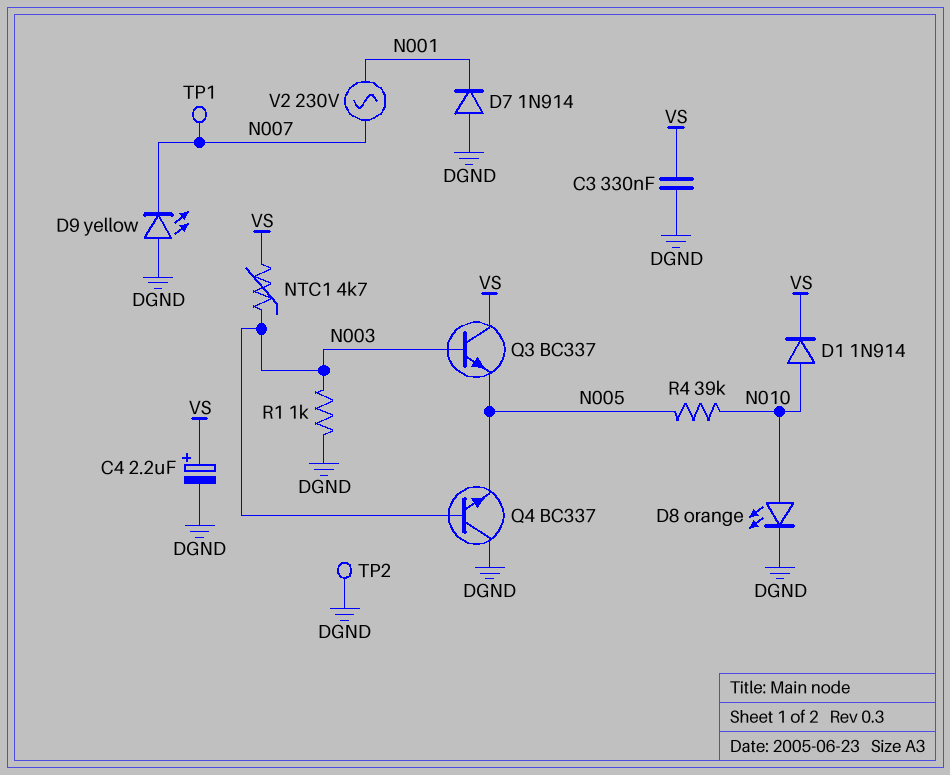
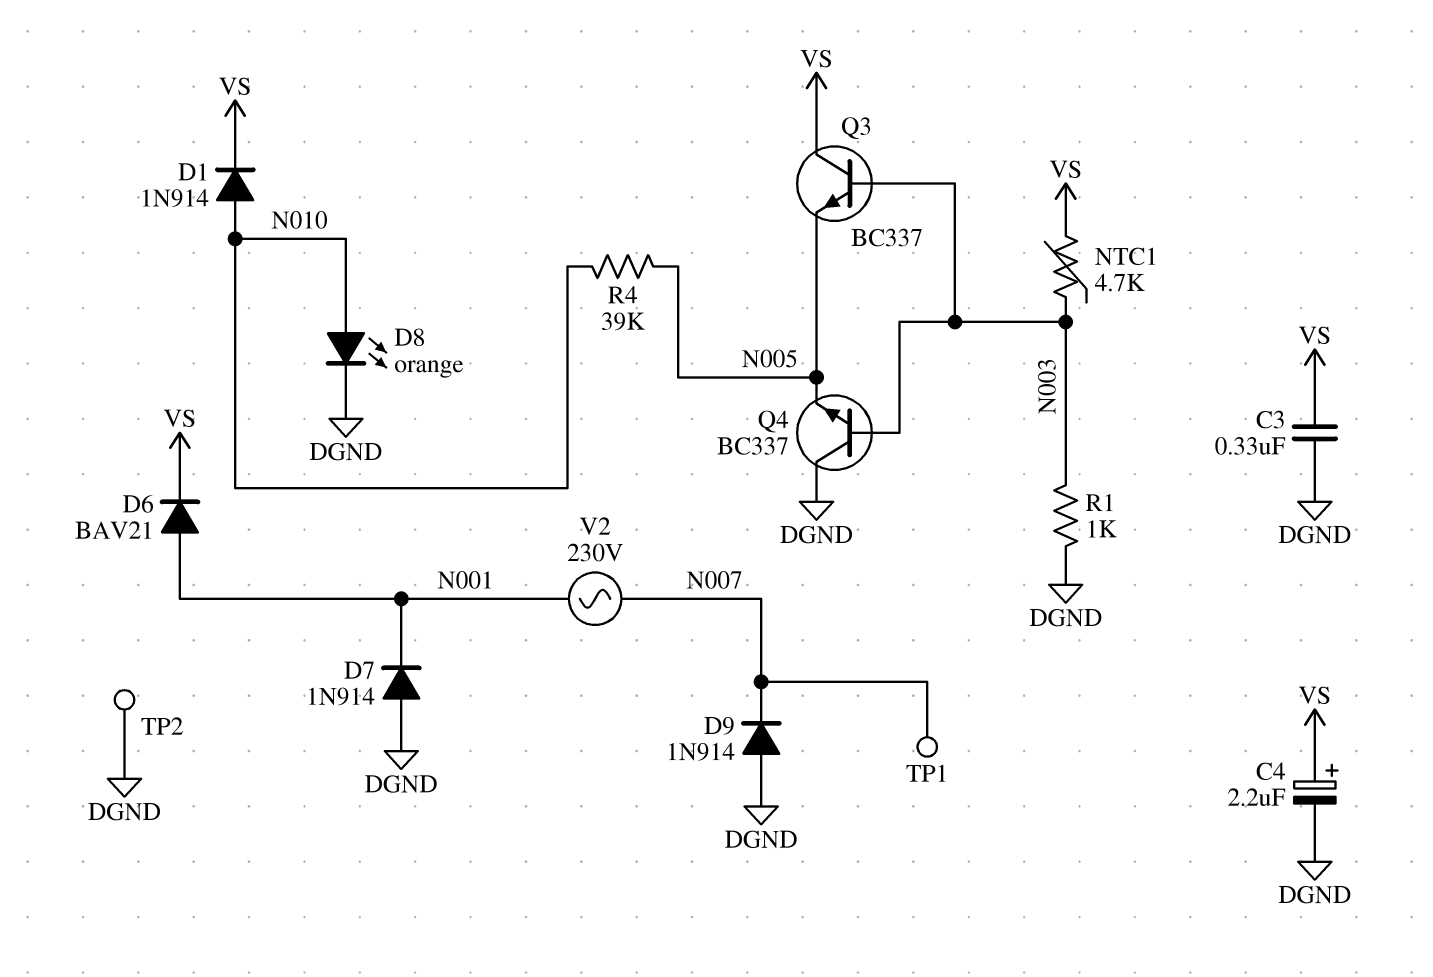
D6: none -> diode BAV21 (A N001, K VS)
D9: LED yellow (A DGND, K N007) -> diode 1N914 (A DGND, K N007)

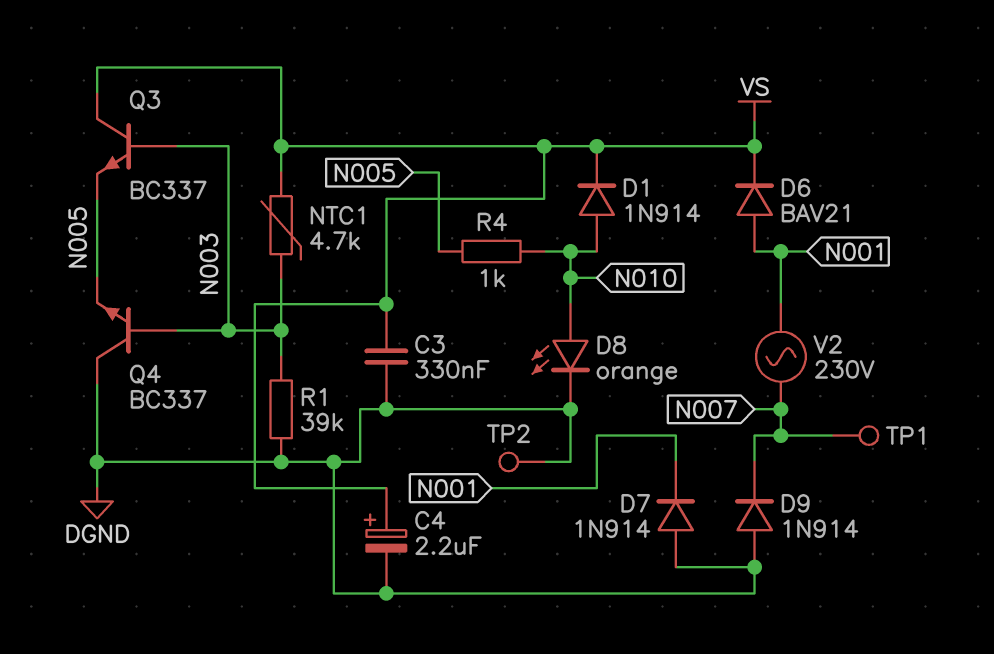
R1: 1k (DGND, N003) -> 39k (DGND, N003)
R4: 39k (N005, N010) -> 1k (N005, N010)

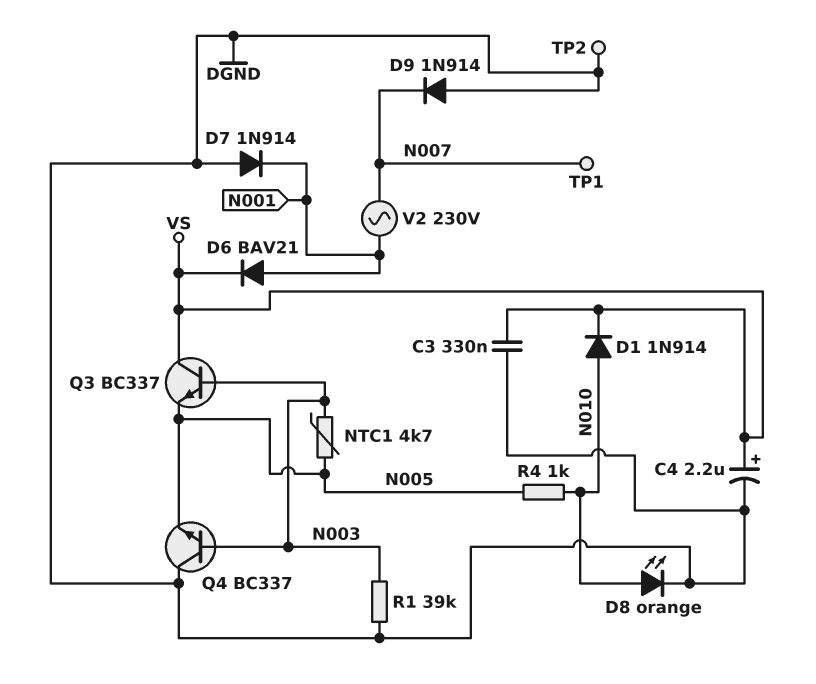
NTC1: 4.7k (N003, VS) -> 4.7k (N003, N005)

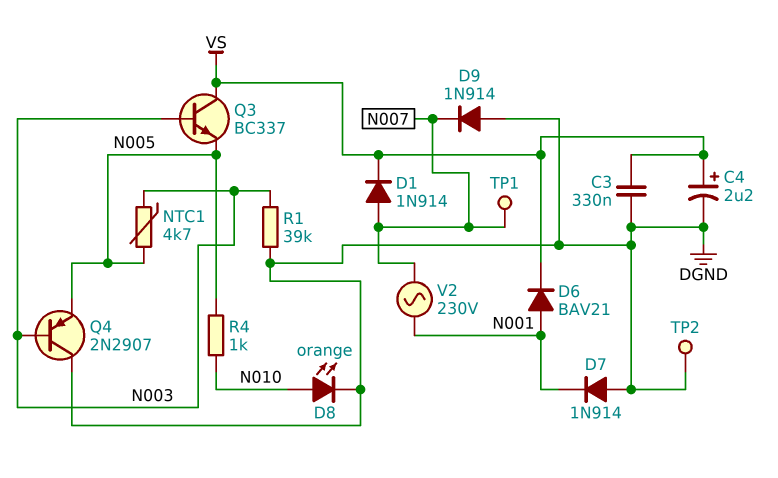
D1: diode 1N914 (A N010, K VS) -> diode 1N914 (A N007, K VS)
Q4: NPN BC337 (B N003, C DGND, E N005) -> PNP 2N2907 (B N003, C DGND, E N005)

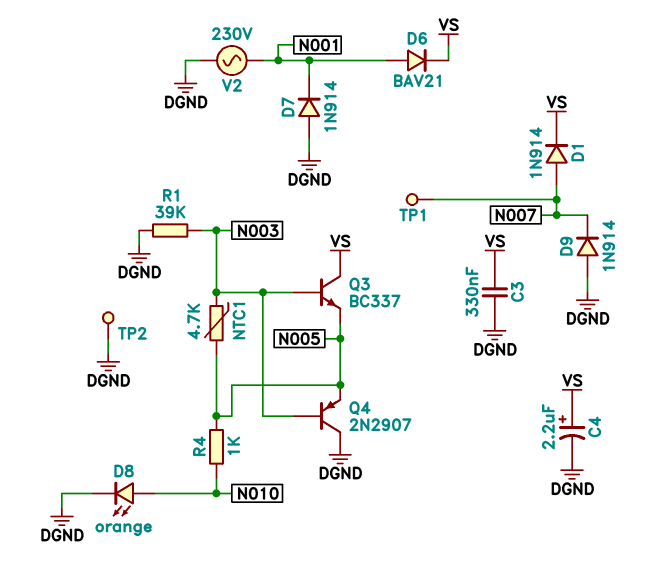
V2: AC 230V (N001, N007) -> AC 230V (DGND, N001)

